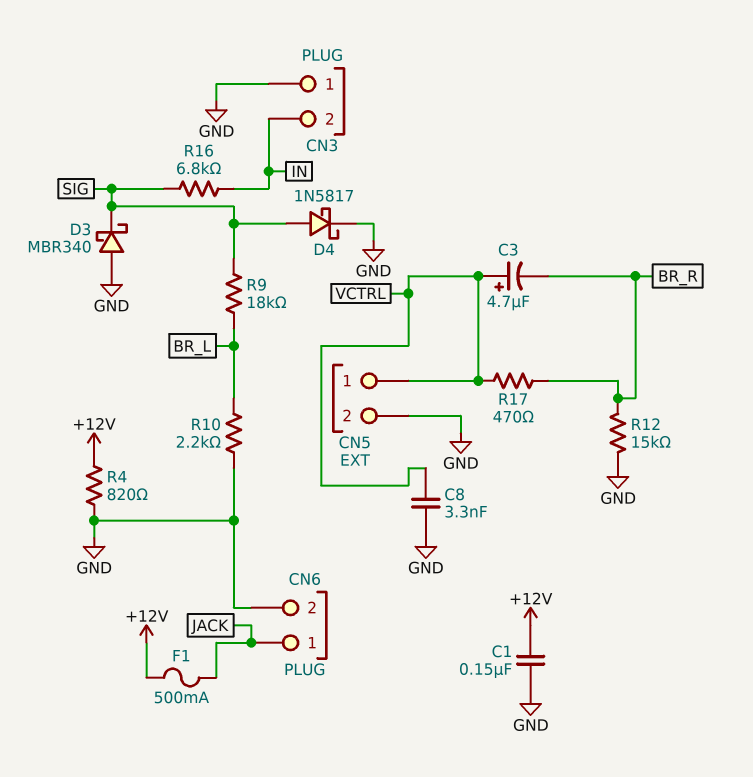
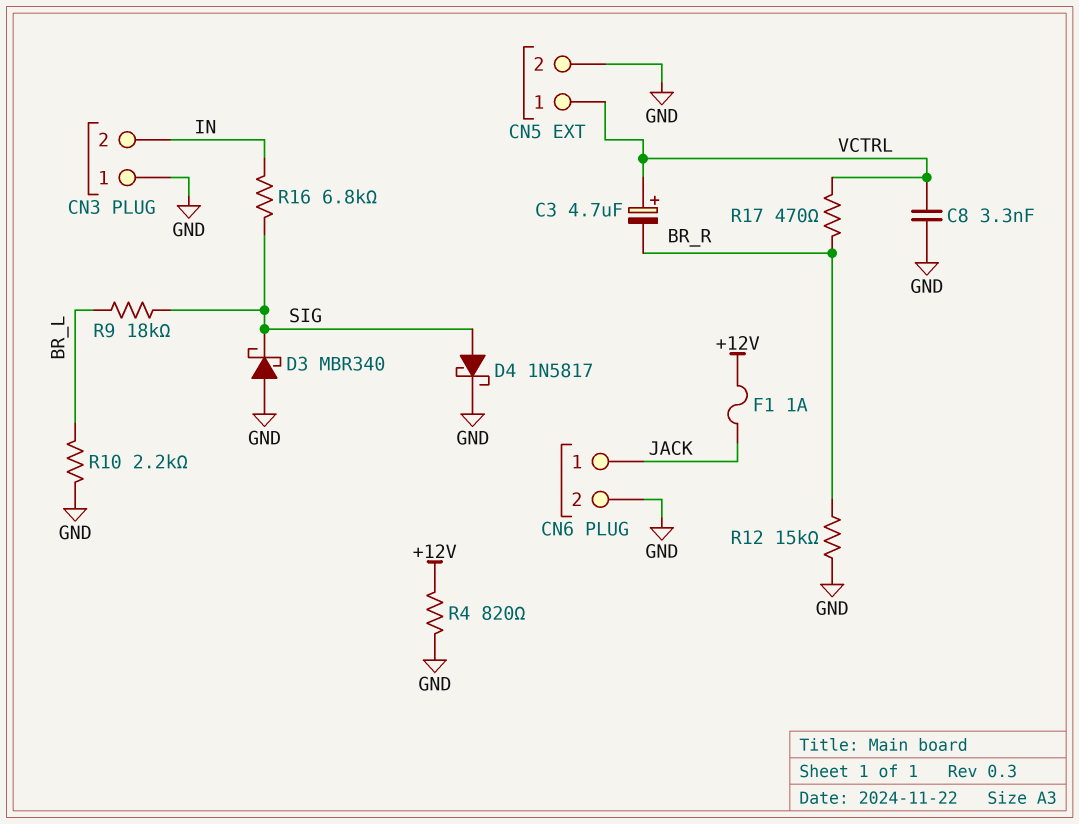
C1: 150nF (+12V, GND) -> none
F1: 500mA (+12V, JACK) -> 1A (+12V, JACK)

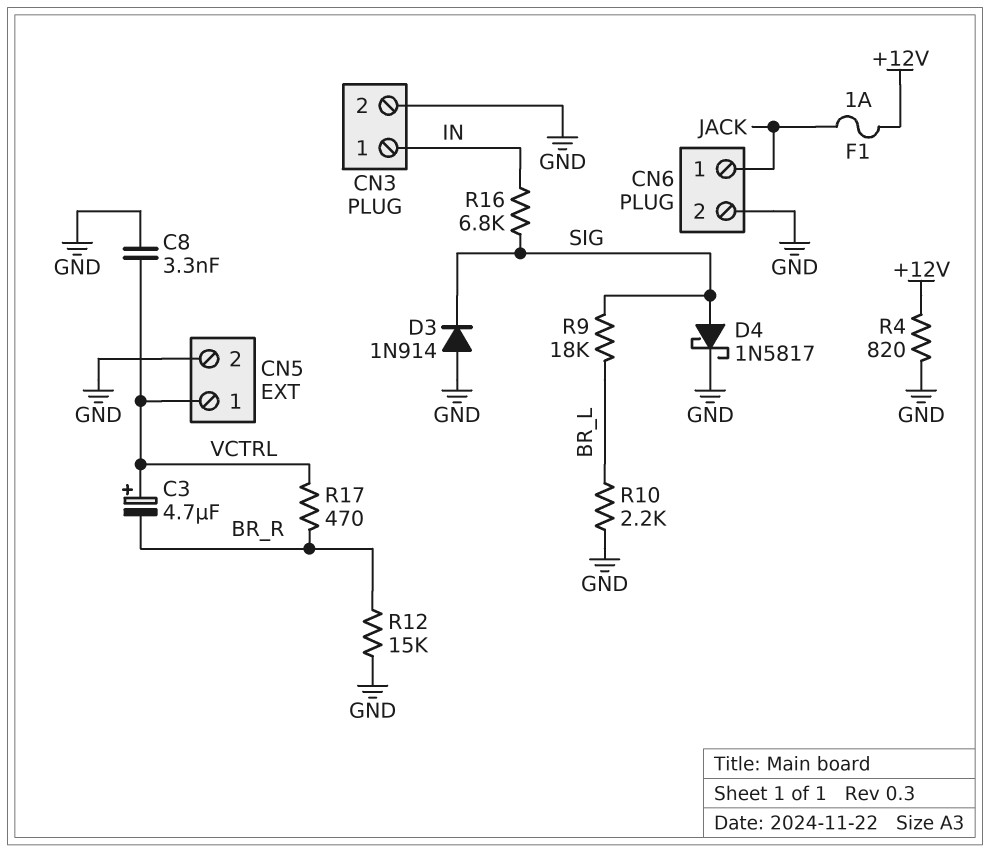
CN3 pin 1: GND -> IN
CN3 pin 2: IN -> GND
D3: schottky MBR340 (A GND, K SIG) -> diode 1N914 (A GND, K SIG)

